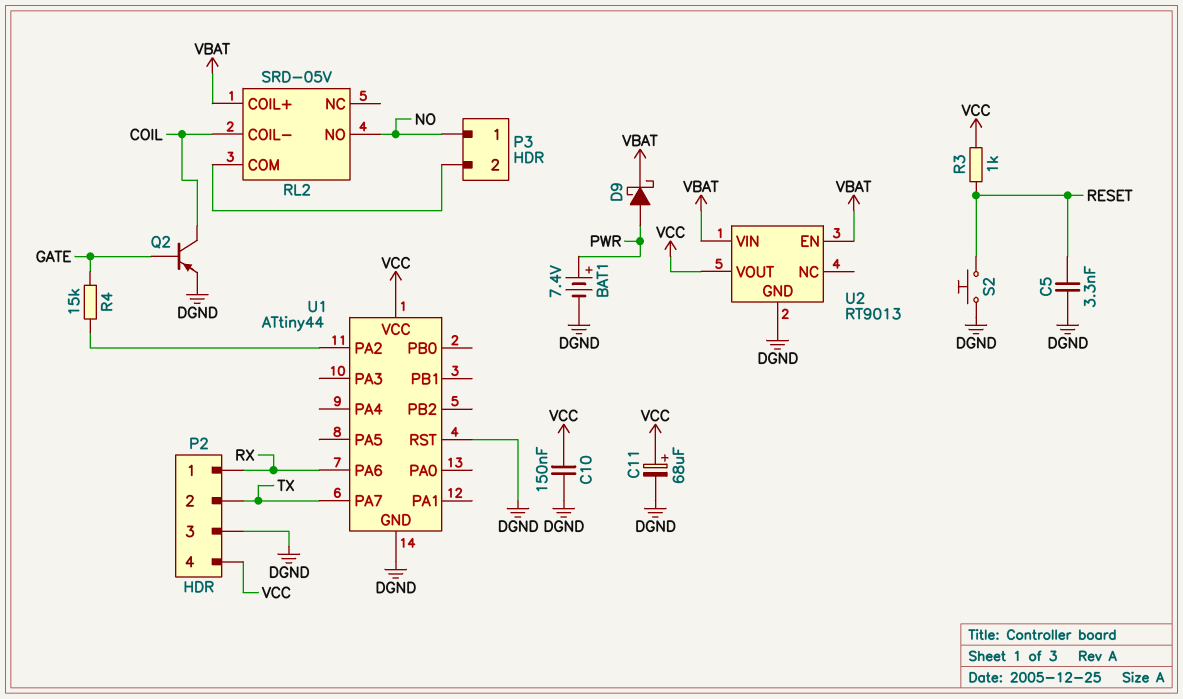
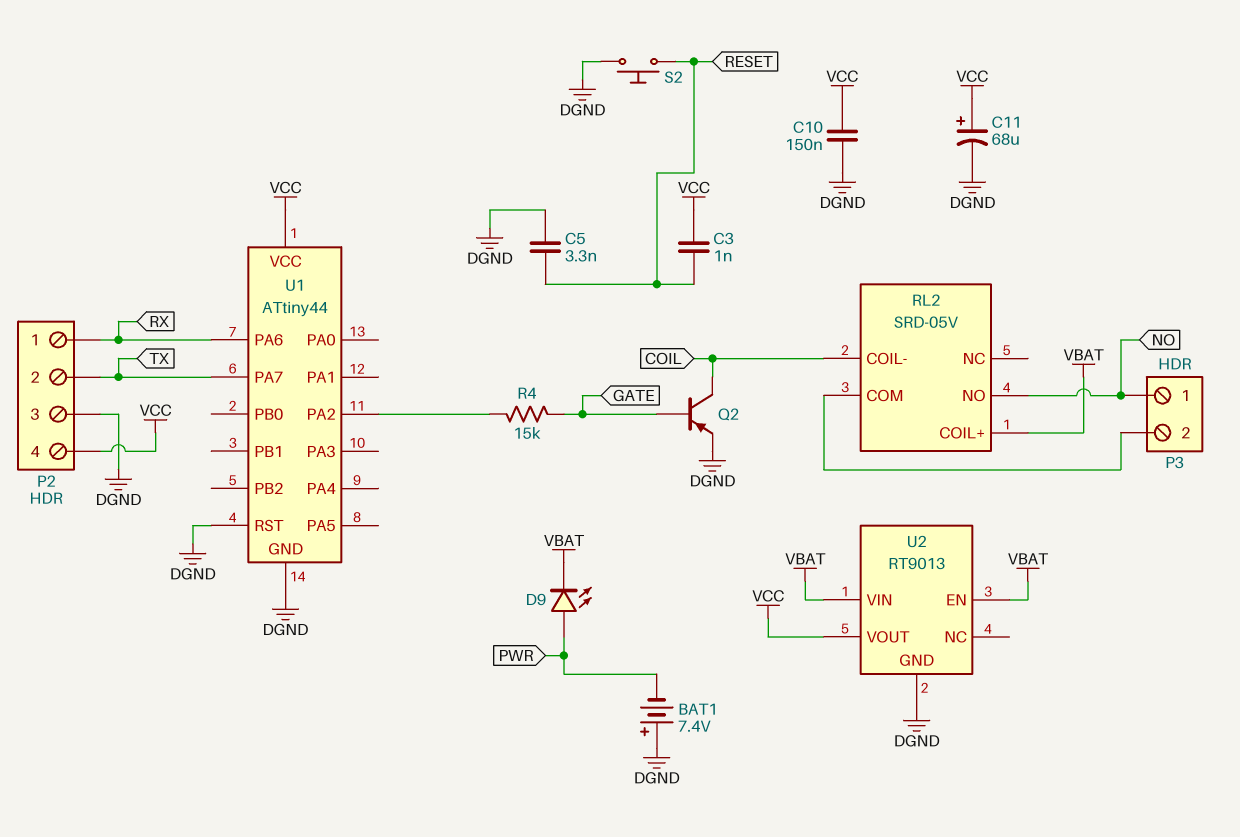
BAT1: 7.4V (plus PWR, minus DGND) -> 7.4V (plus DGND, minus PWR)
C3: none -> 1nF (RESET, VCC)
D9: schottky (A PWR, K VBAT) -> LED (A PWR, K VBAT)
R3: 1k (RESET, VCC) -> none

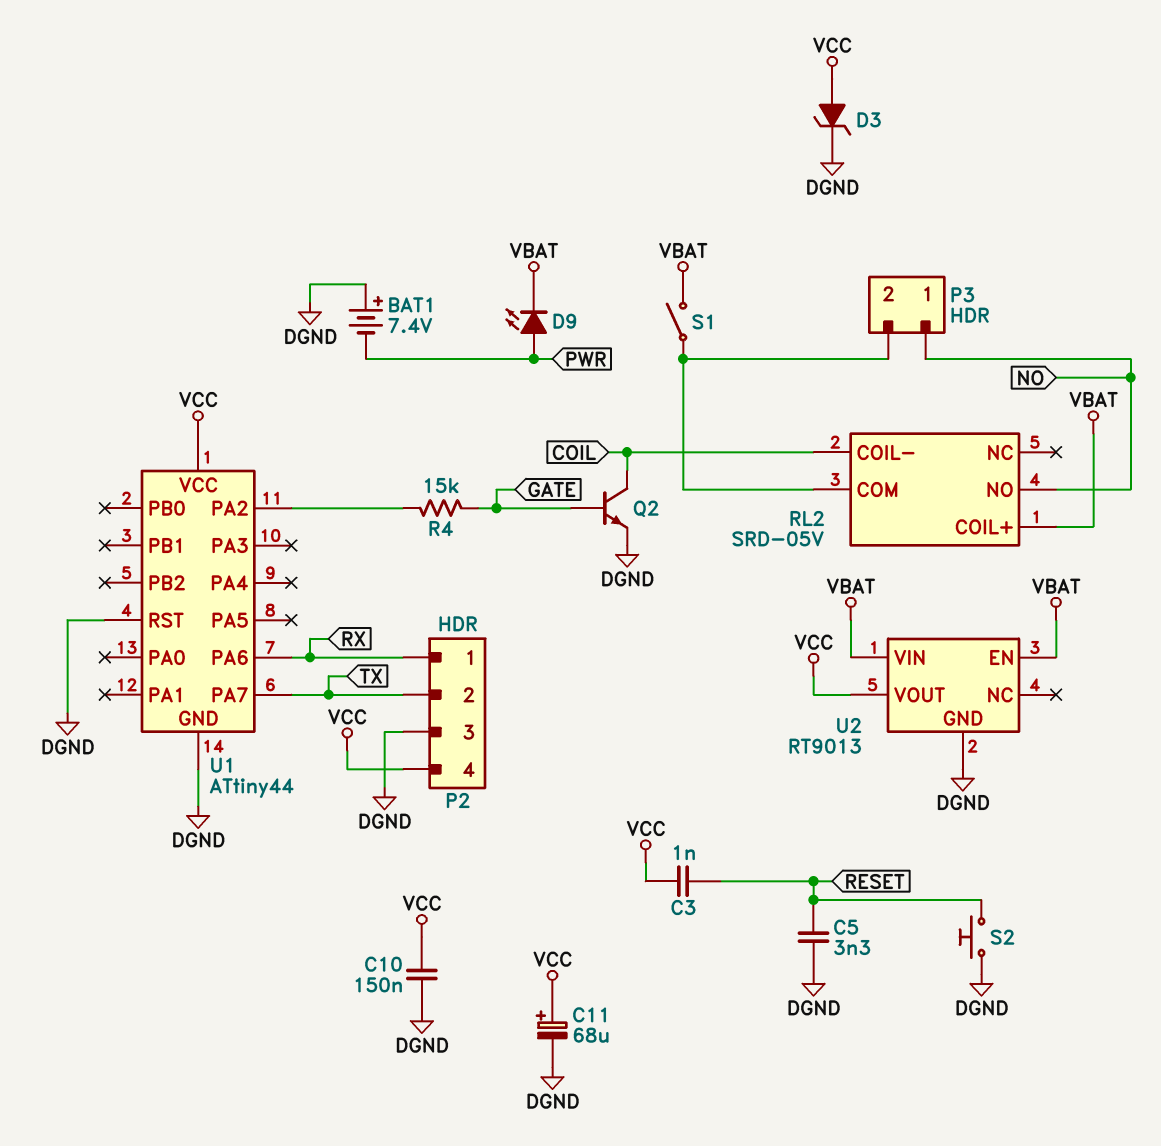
D3: none -> zener (A VCC, K DGND)
Q2: PNP (B GATE, C COIL, E DGND) -> NPN (B GATE, C COIL, E DGND)
S1: none -> switch (P3/2, VBAT)

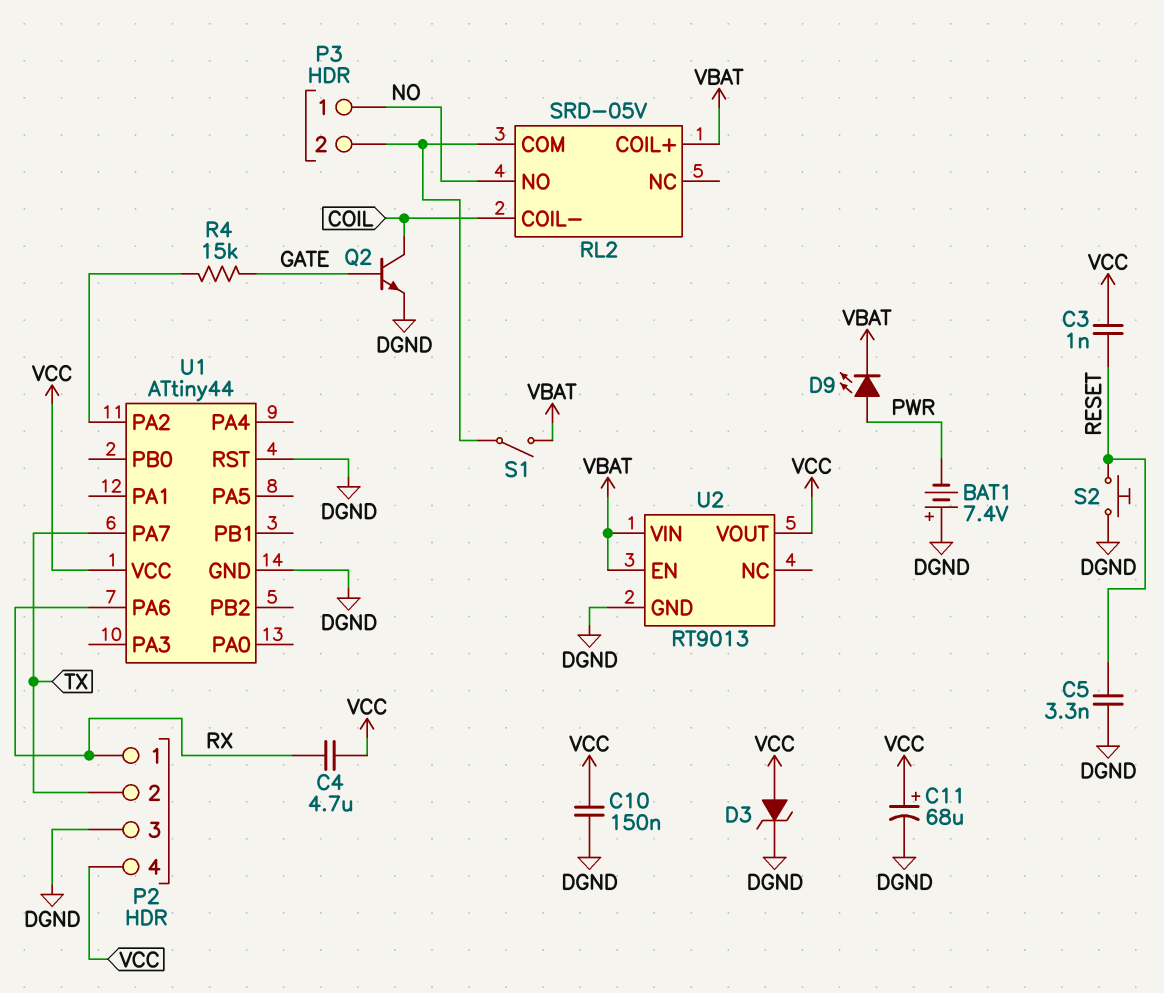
C4: none -> 4.7uF (RX, VCC)

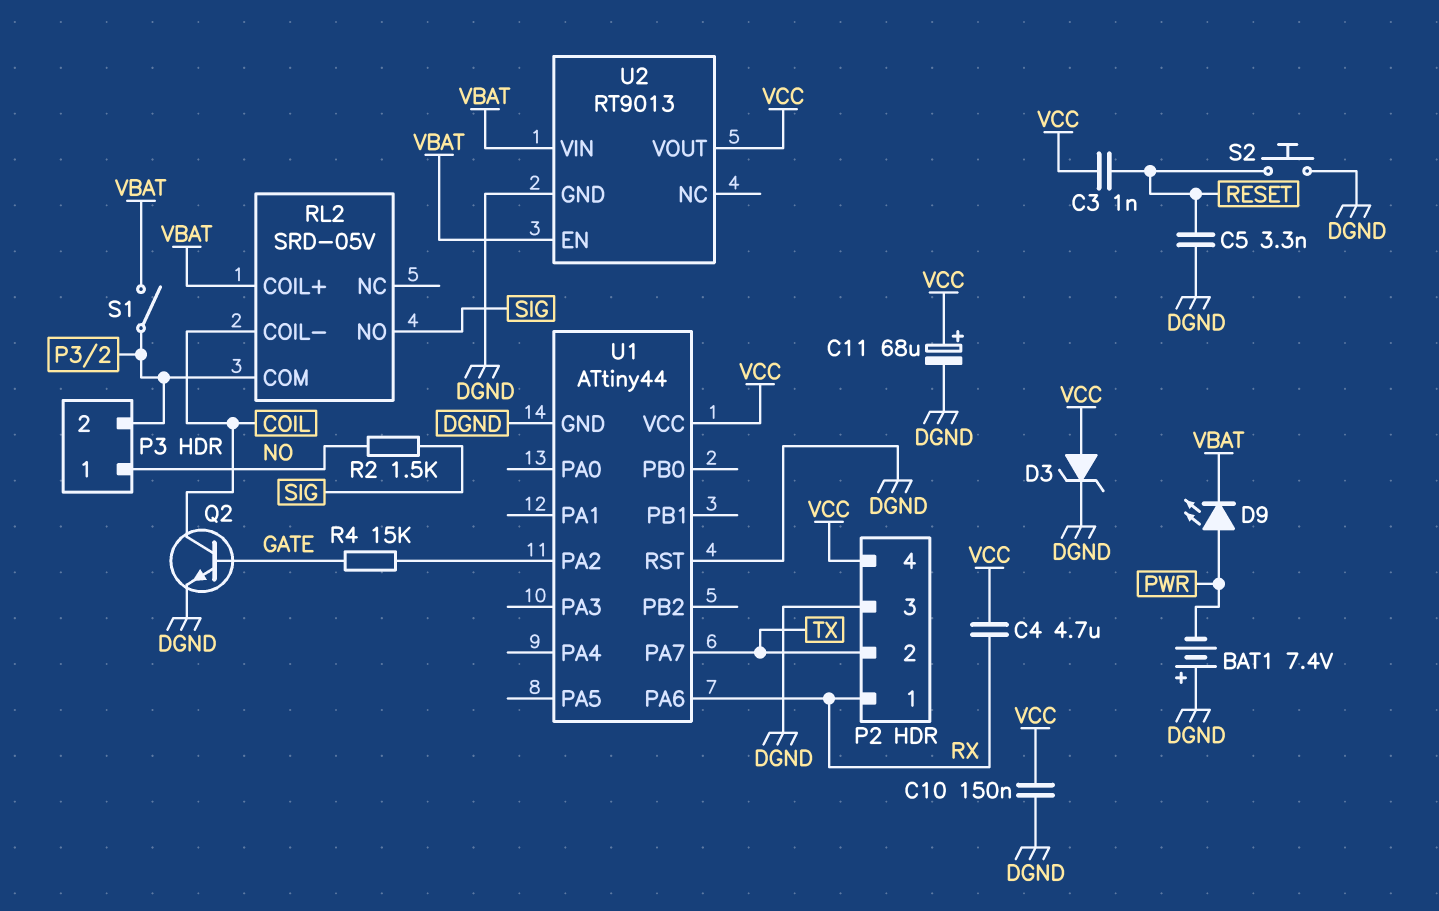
R2: none -> 1.5k (NO, SIG)
RL2 pin NO: NO -> SIG

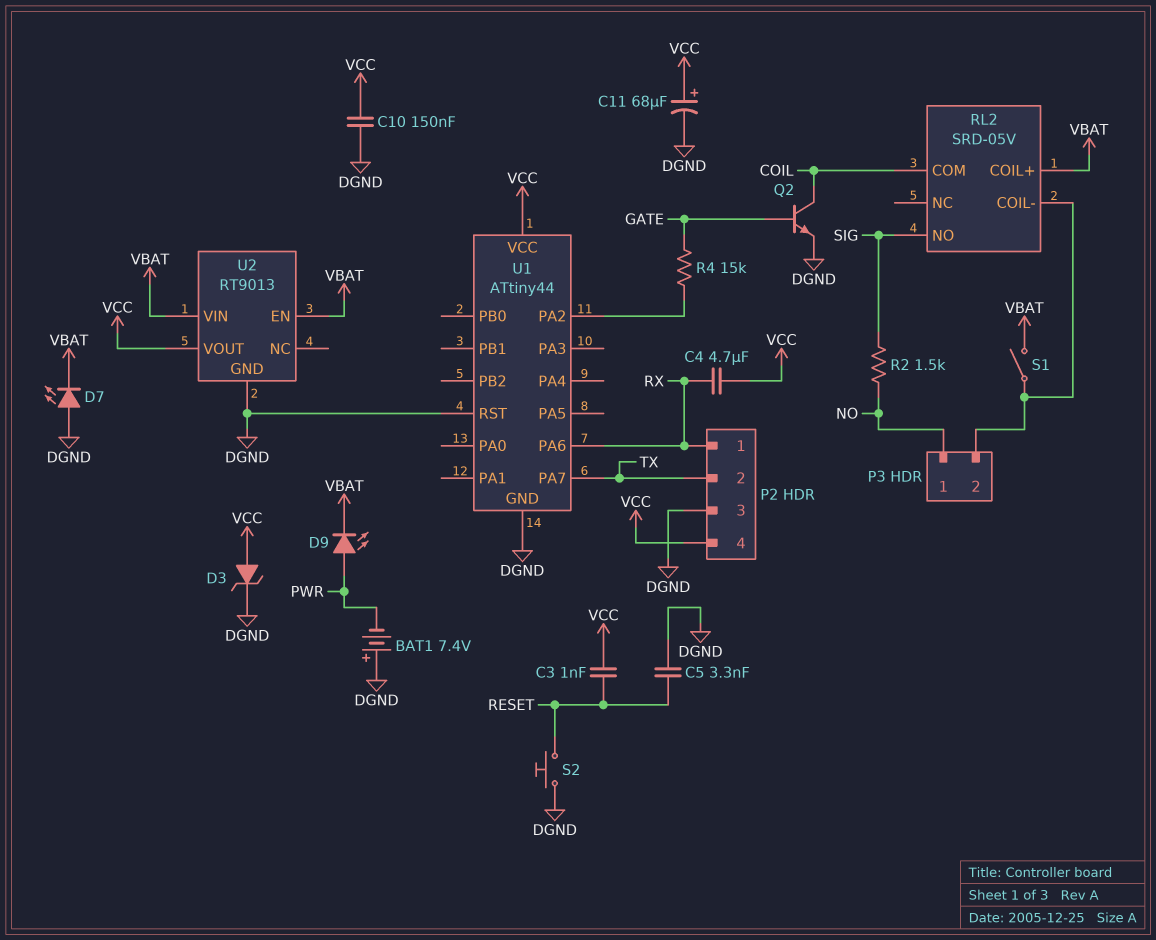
D7: none -> LED (A DGND, K VBAT)
RL2 pin COIL-: COIL -> P3/2
RL2 pin COM: P3/2 -> COIL

